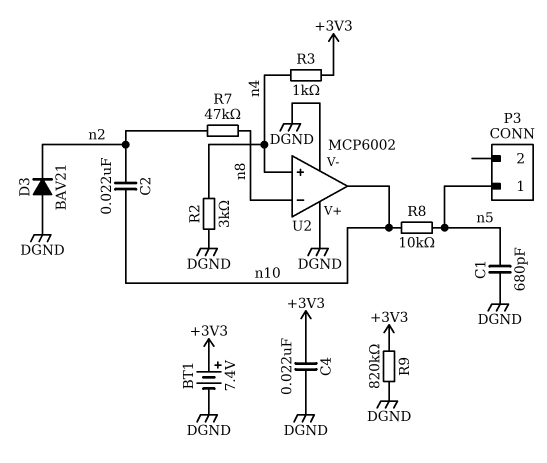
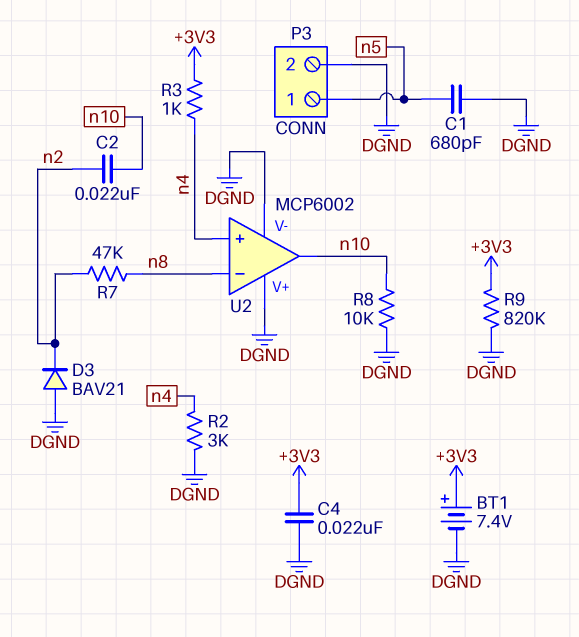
P3 pin 2: none -> DGND
R8: 10k (n5, n10) -> 10k (DGND, n10)

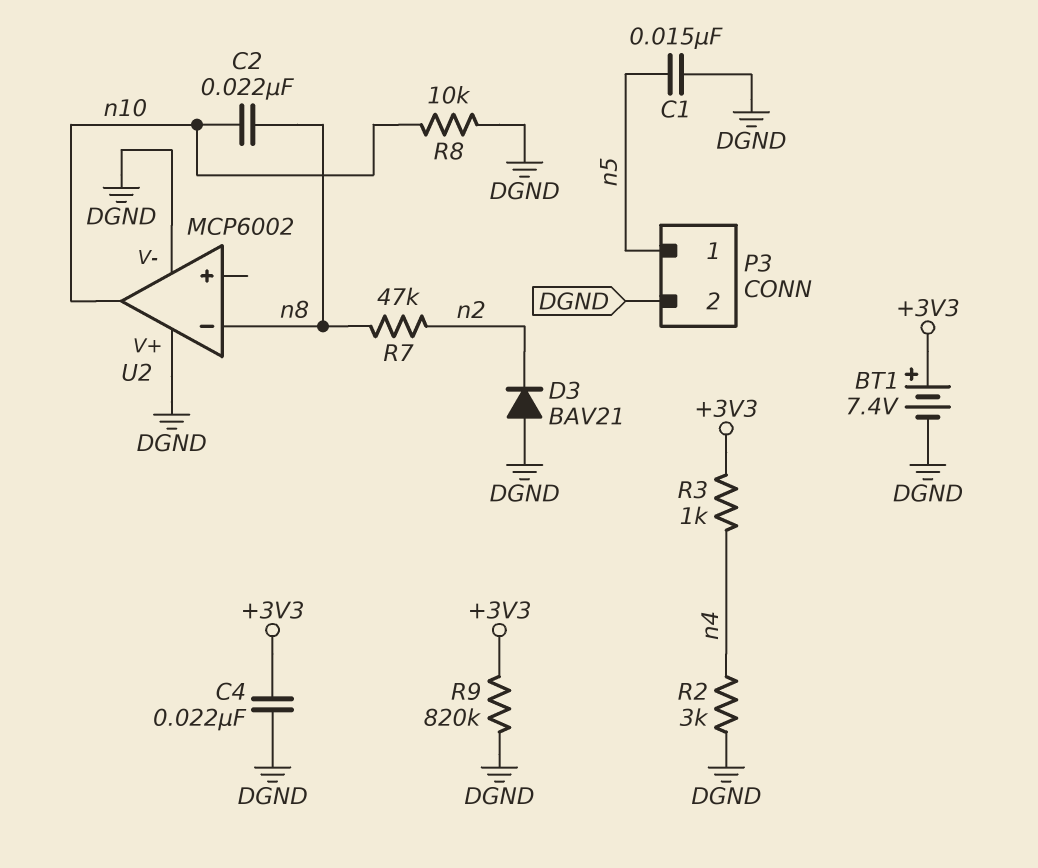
C1: 680pF (DGND, n5) -> 15nF (DGND, n5)
C2: 22nF (n2, n10) -> 22nF (n8, n10)
U2 pin in+: n4 -> none

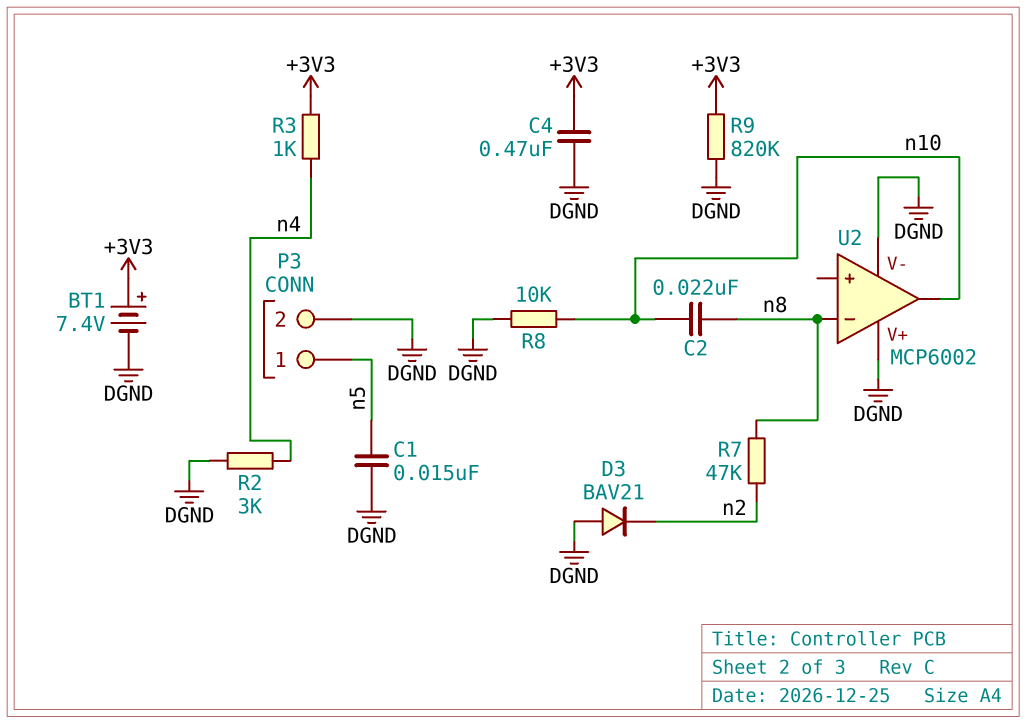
C4: 22nF (+3V3, DGND) -> 470nF (+3V3, DGND)

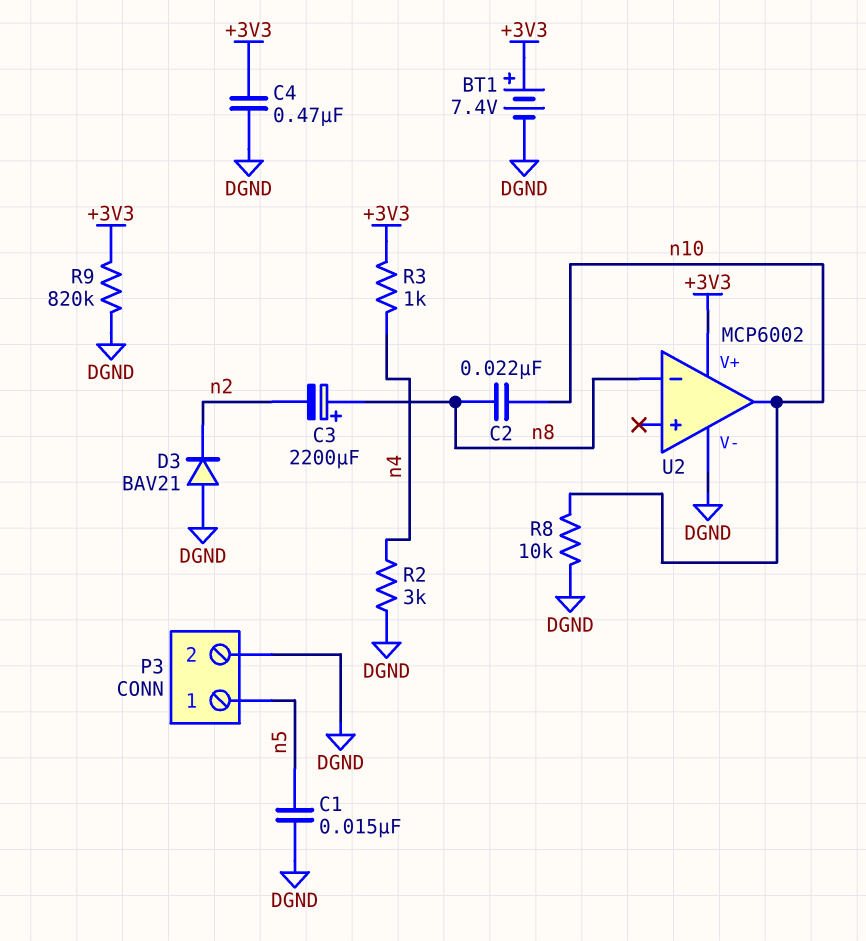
C3: none -> 2200uF (plus n8, minus n2)
R7: 47k (n2, n8) -> none
U2 pin V+: DGND -> +3V3

